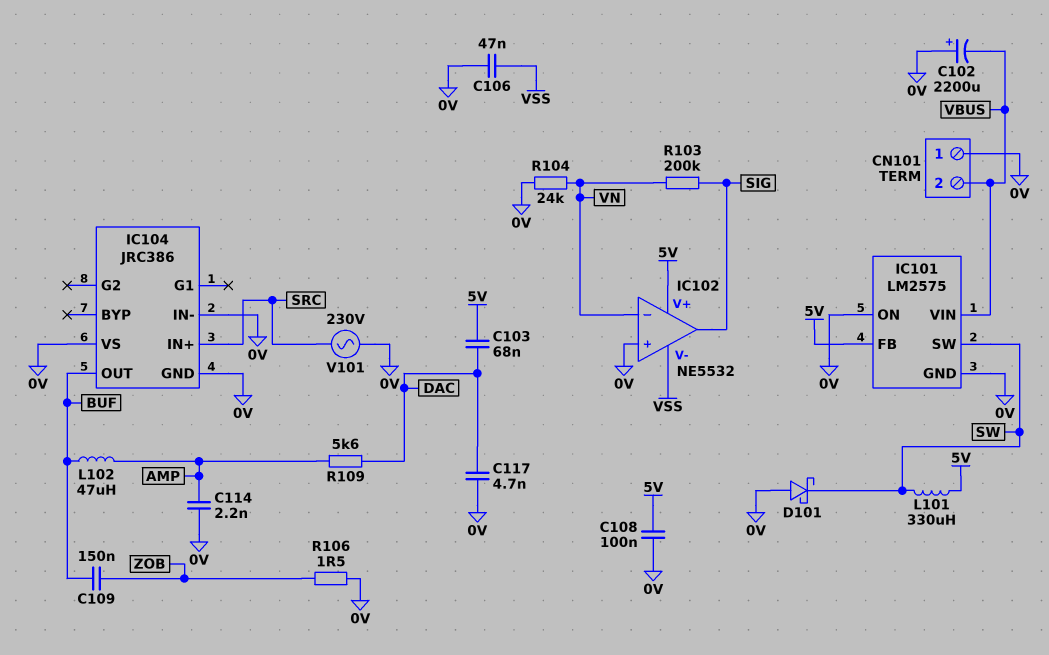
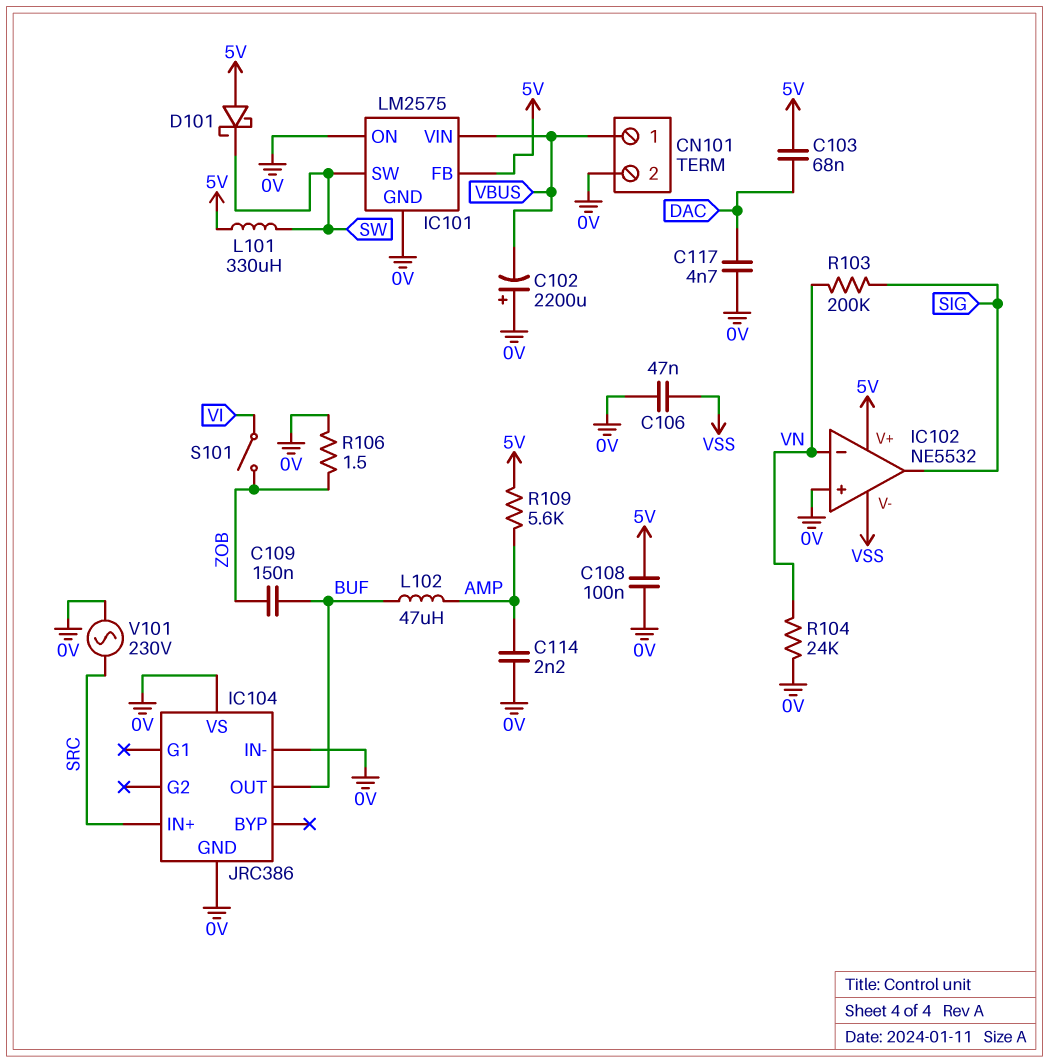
CN101 pin 1: 0V -> VBUS
CN101 pin 2: VBUS -> 0V
D101: schottky (A 0V, K SW) -> schottky (A 5V, K SW)
R109: 5.6k (AMP, DAC) -> 5.6k (5V, AMP)
S101: none -> switch (VI, ZOB)

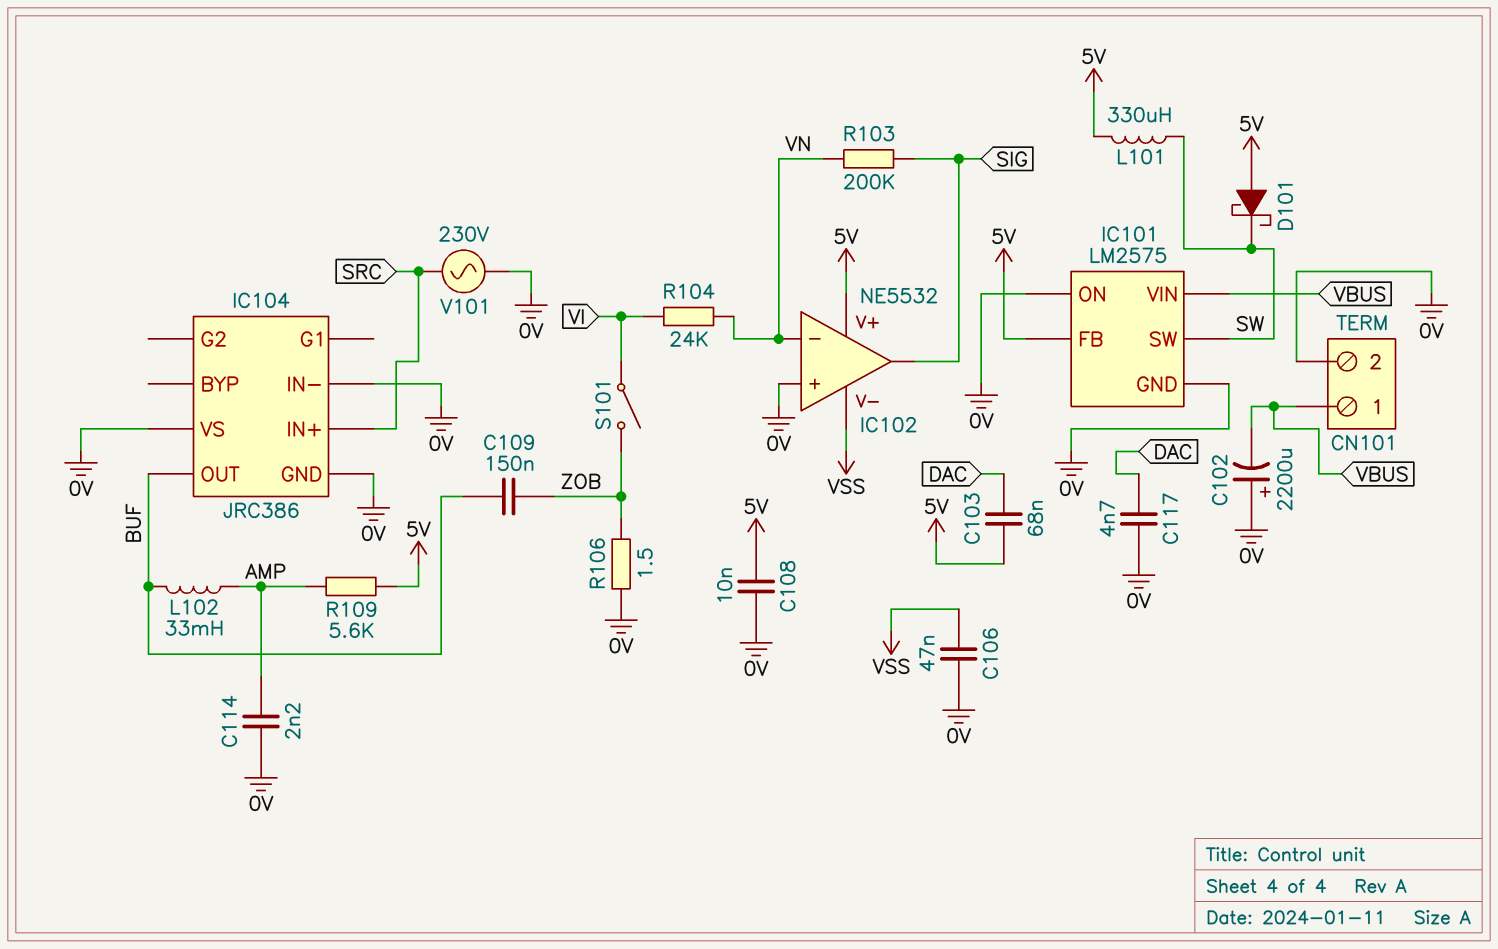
C108: 100nF (0V, 5V) -> 10nF (0V, 5V)
L102: 47uH (AMP, BUF) -> 33mH (AMP, BUF)
R104: 24k (0V, VN) -> 24k (VI, VN)

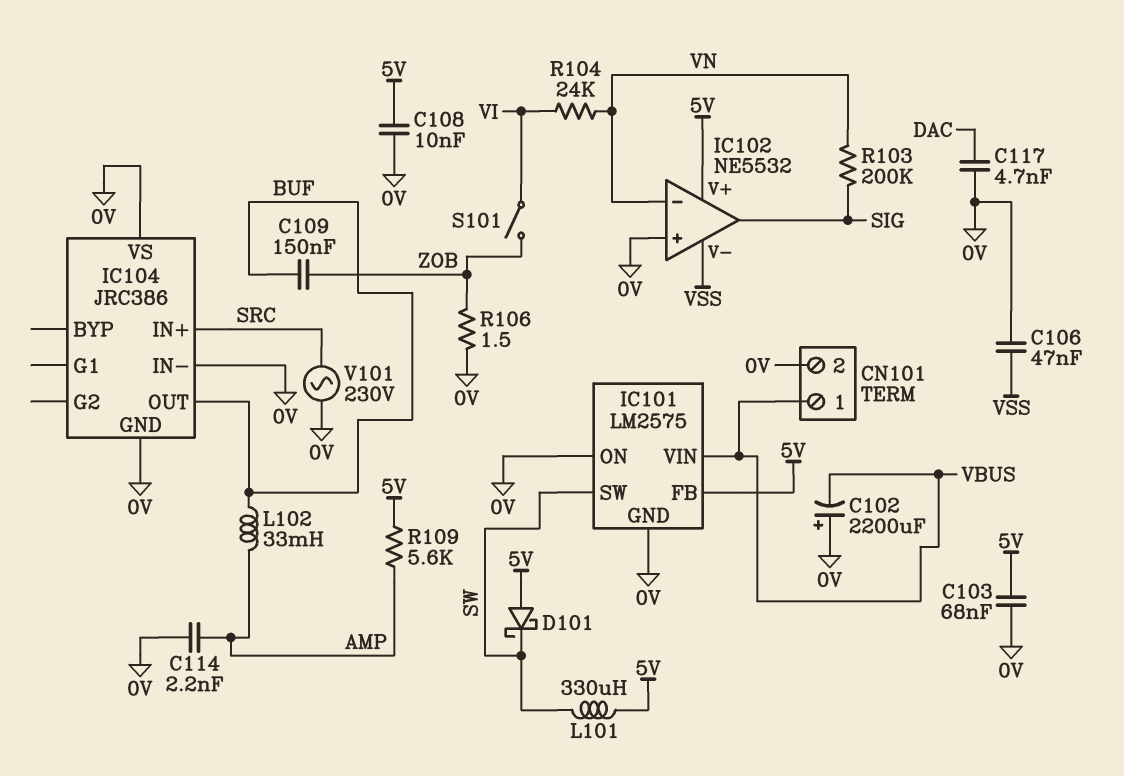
C103: 68nF (5V, DAC) -> 68nF (0V, 5V)

